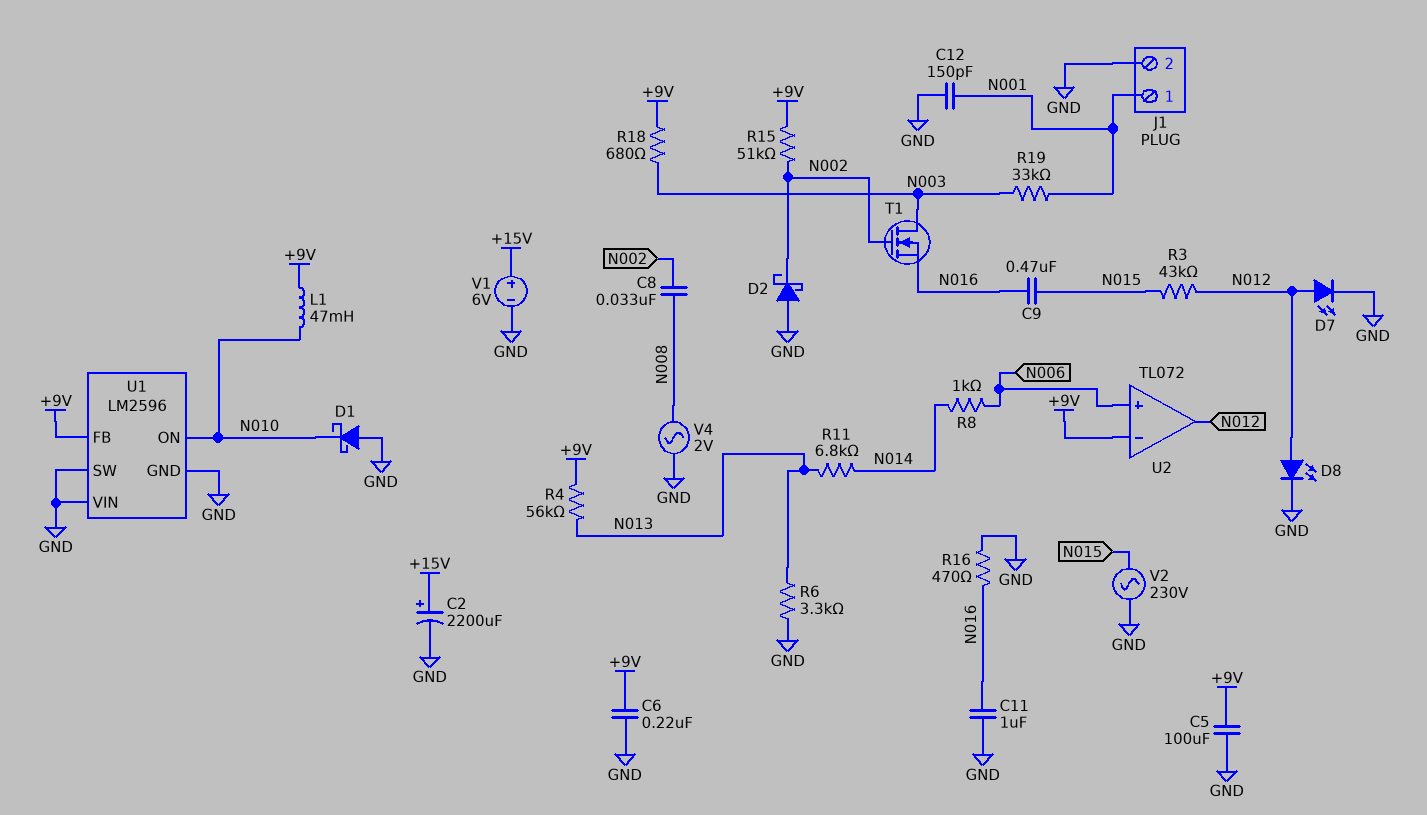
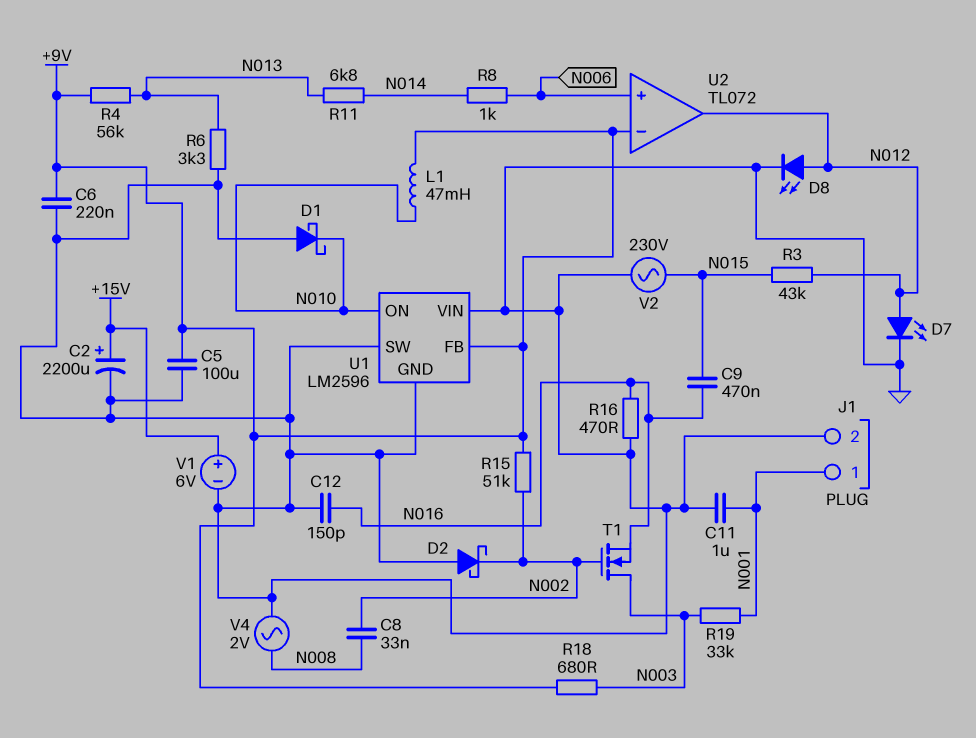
C11: 1uF (GND, N016) -> 1uF (GND, N001)
C12: 150pF (GND, N001) -> 150pF (GND, N016)

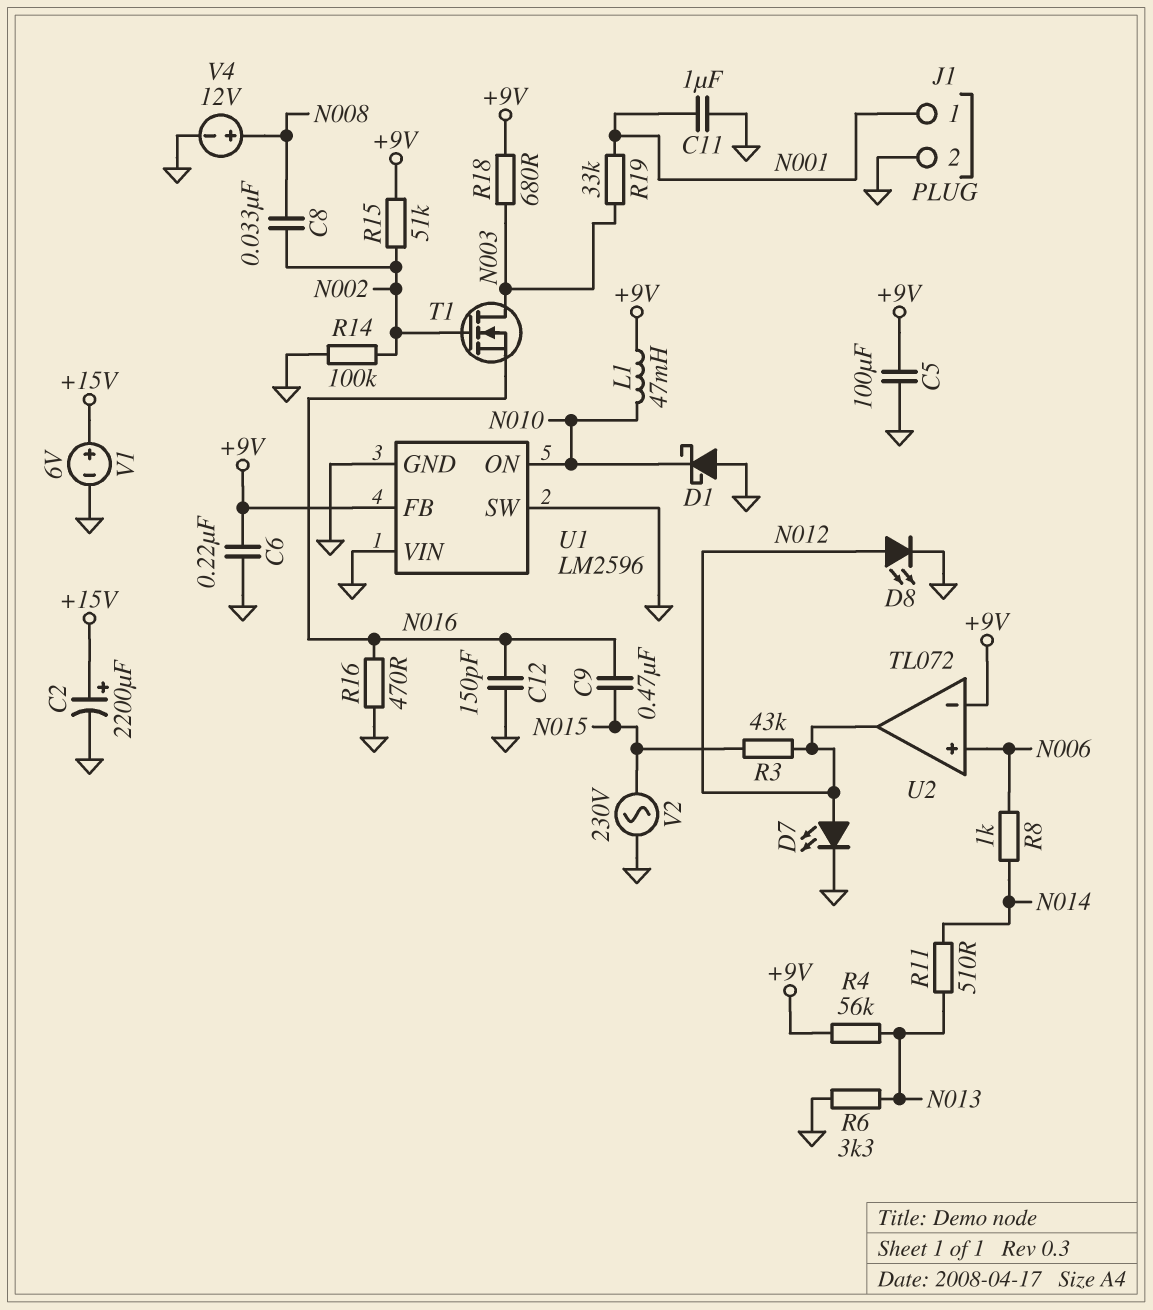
D2: schottky (A GND, K N002) -> none
R11: 6.8k (N013, N014) -> 510 (N013, N014)
R14: none -> 100k (GND, N002)
V4: AC 2V (GND, N008) -> 12V (plus N008, minus GND)

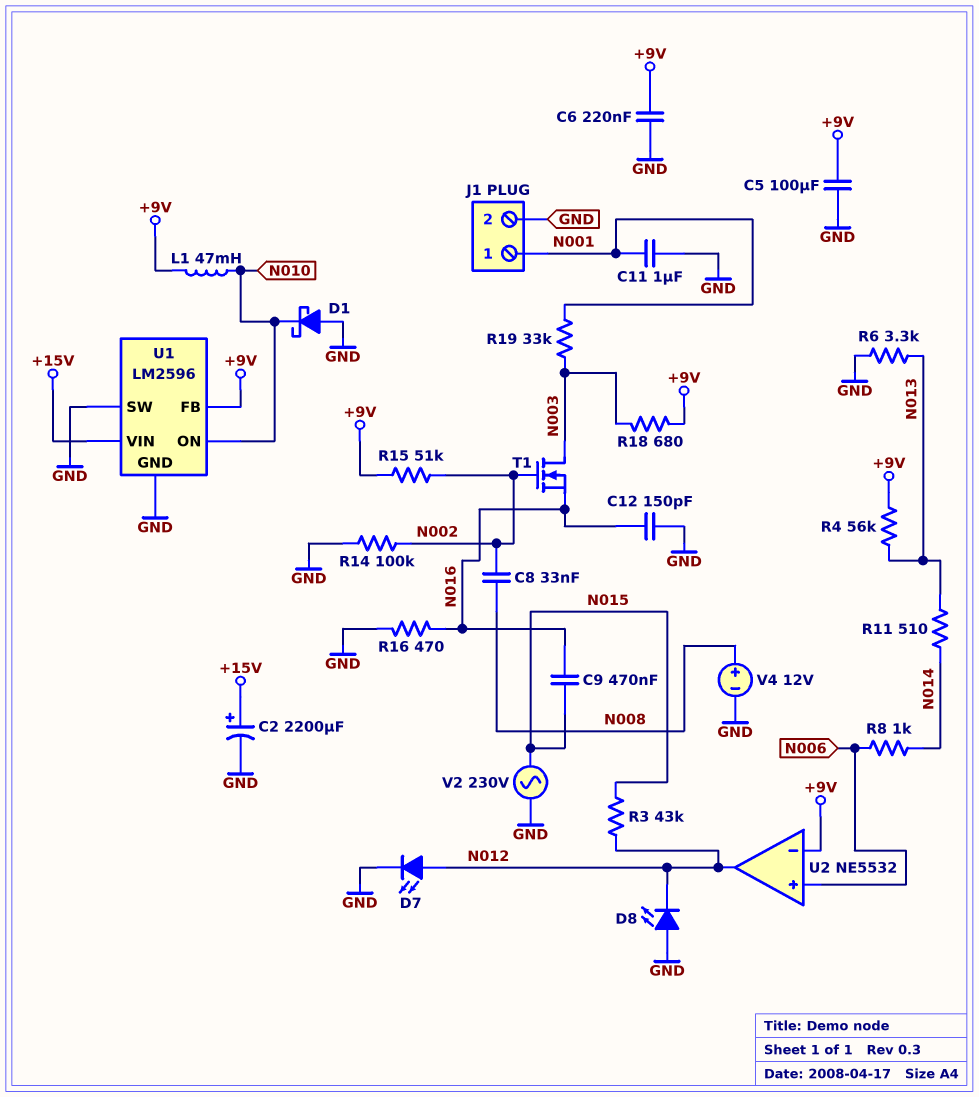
D8: LED (A N012, K GND) -> LED (A GND, K N012)
U1 pin VIN: GND -> +15V
U2: TL072 -> NE5532
V1: 6V (plus +15V, minus GND) -> none

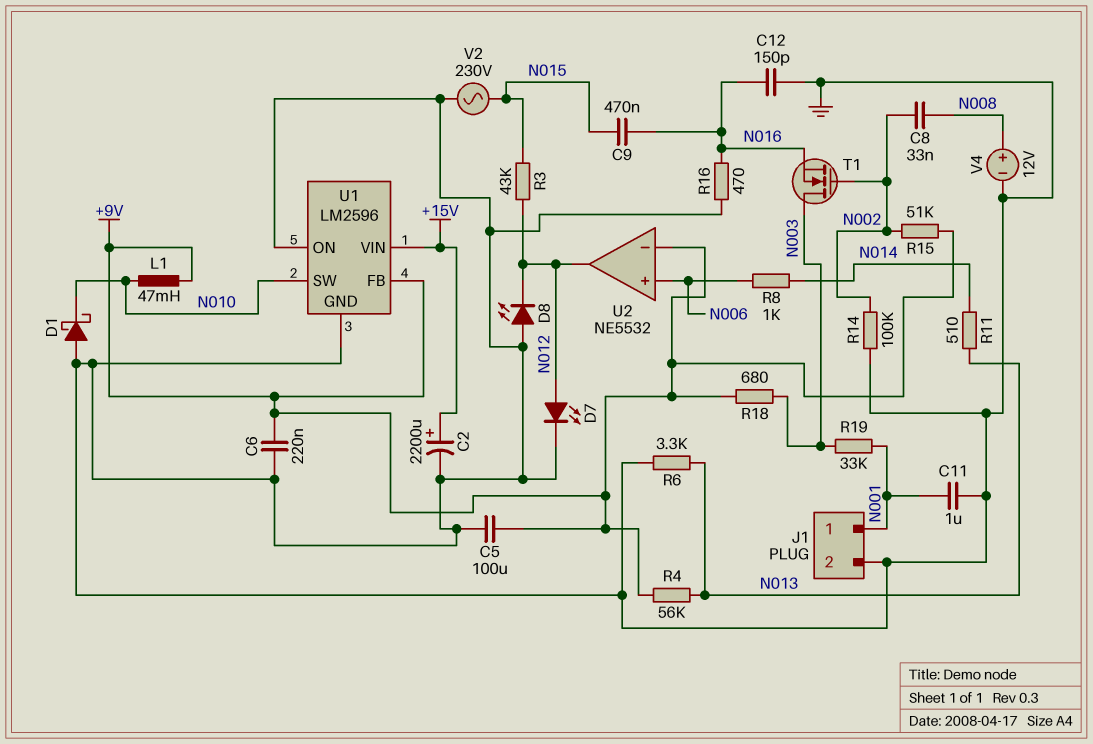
U1 pin ON: N010 -> GND
U1 pin SW: GND -> N010

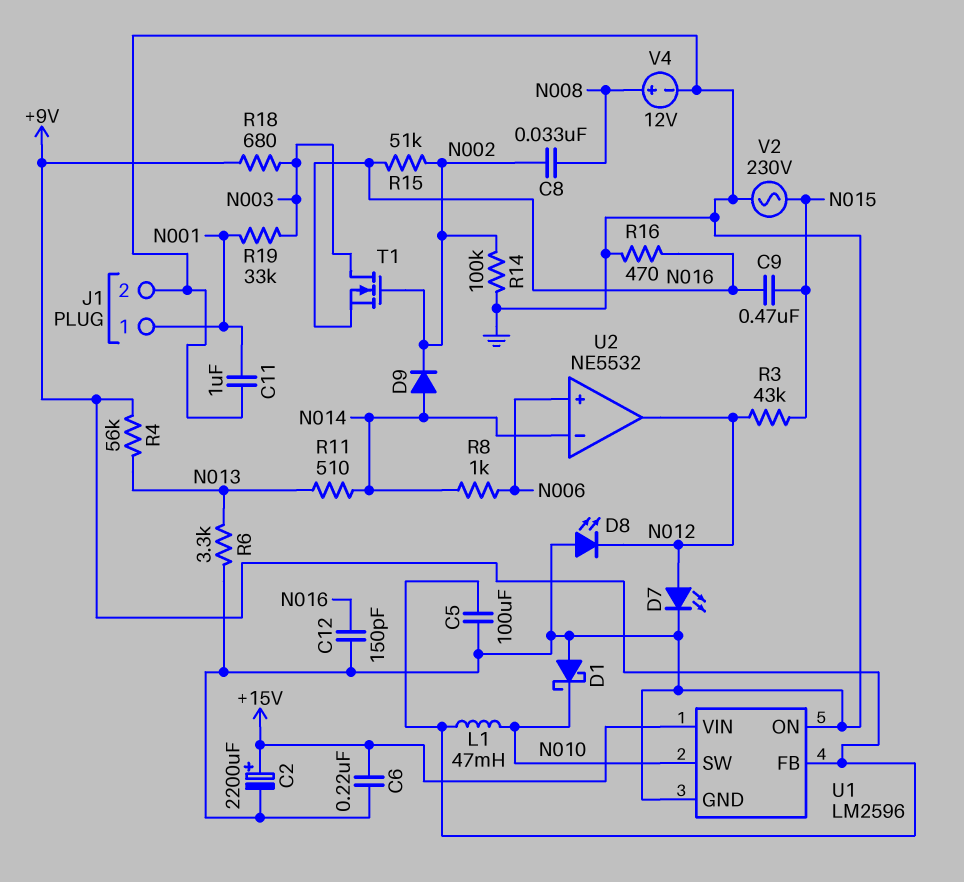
C6: 220nF (+9V, GND) -> 220nF (+15V, GND)
D9: none -> diode (A N014, K N002)
R15: 51k (+9V, N002) -> 51k (N002, N016)
U2 pin in-: +9V -> N014

